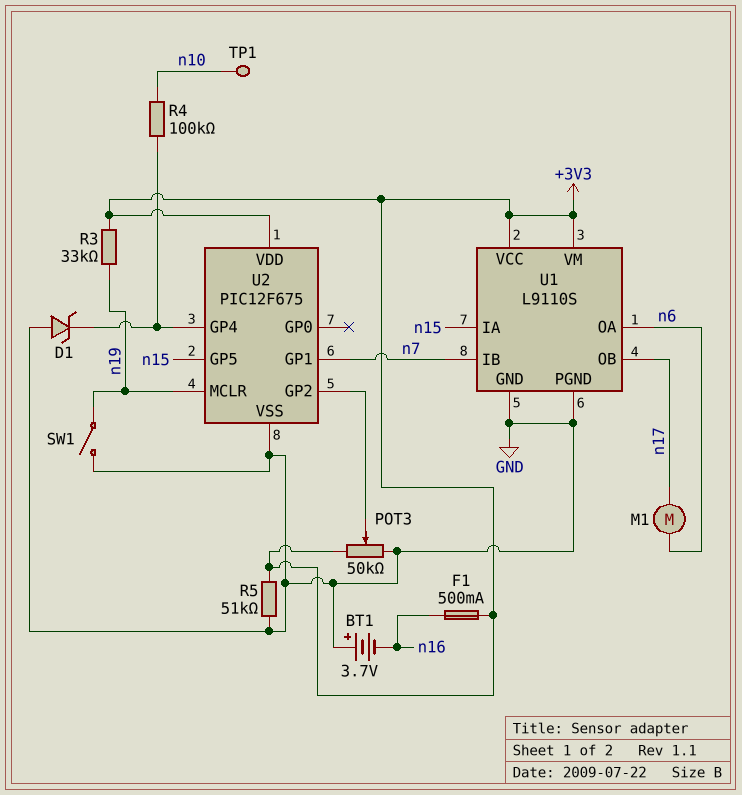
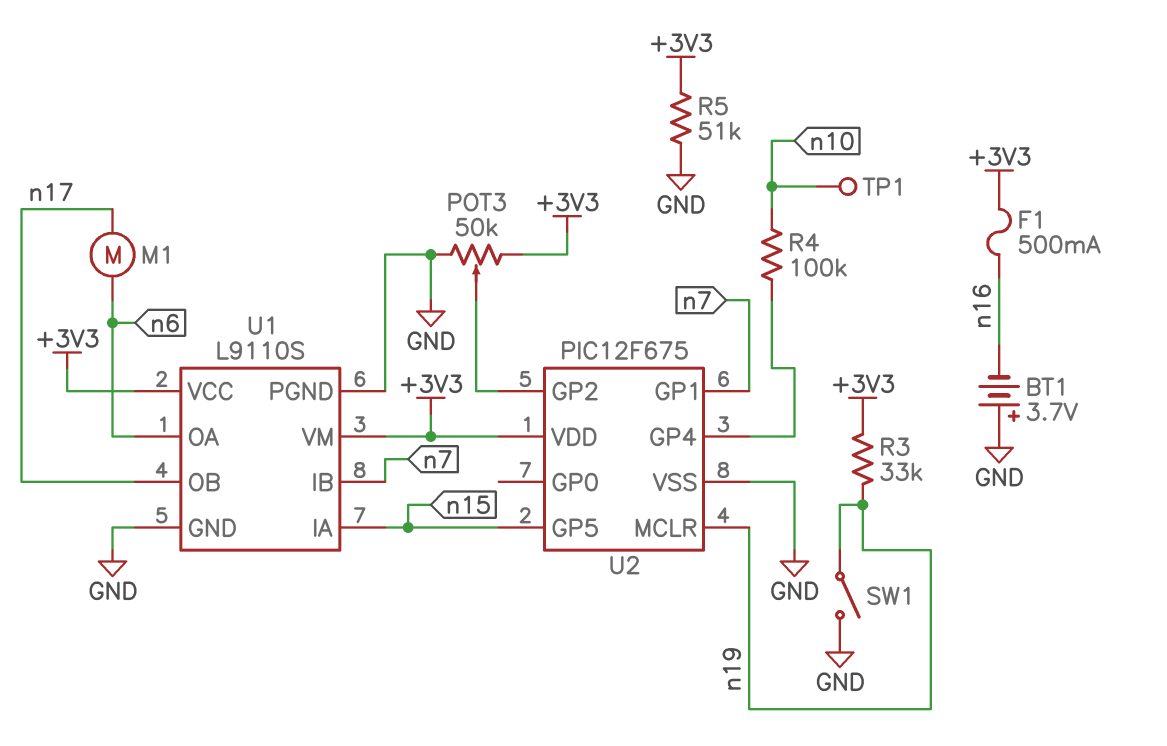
D1: zener (A GND, K U2/GP4) -> none

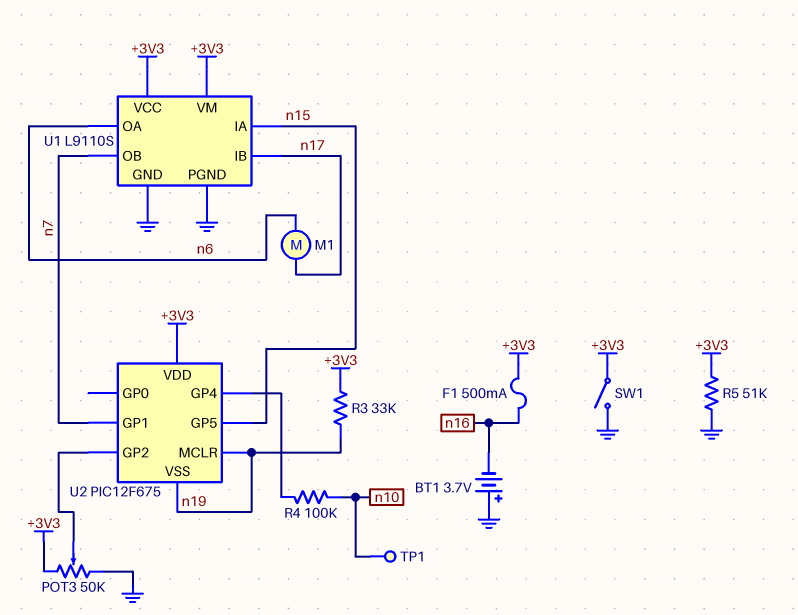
SW1: switch (GND, n19) -> switch (+3V3, GND)
U1 pin IB: n7 -> n17
U1 pin OB: n17 -> n7
U2 pin VSS: GND -> n19

